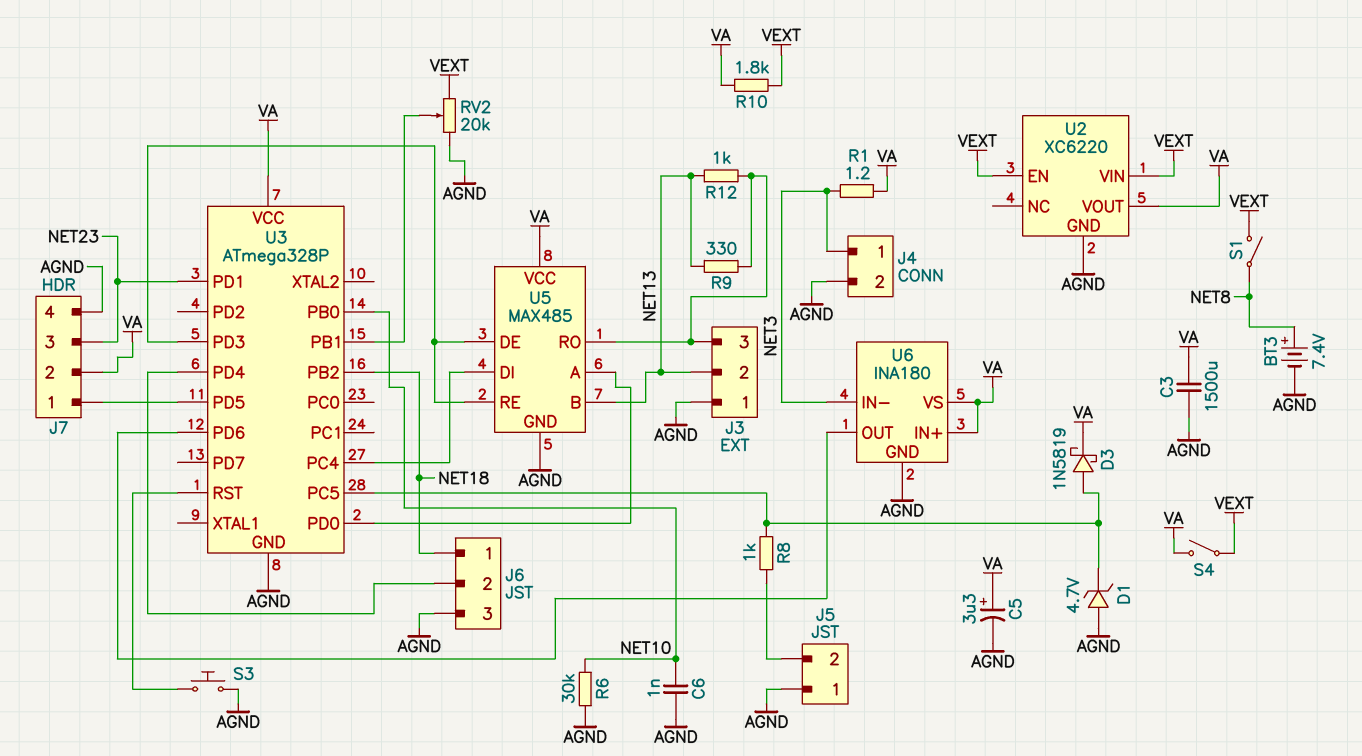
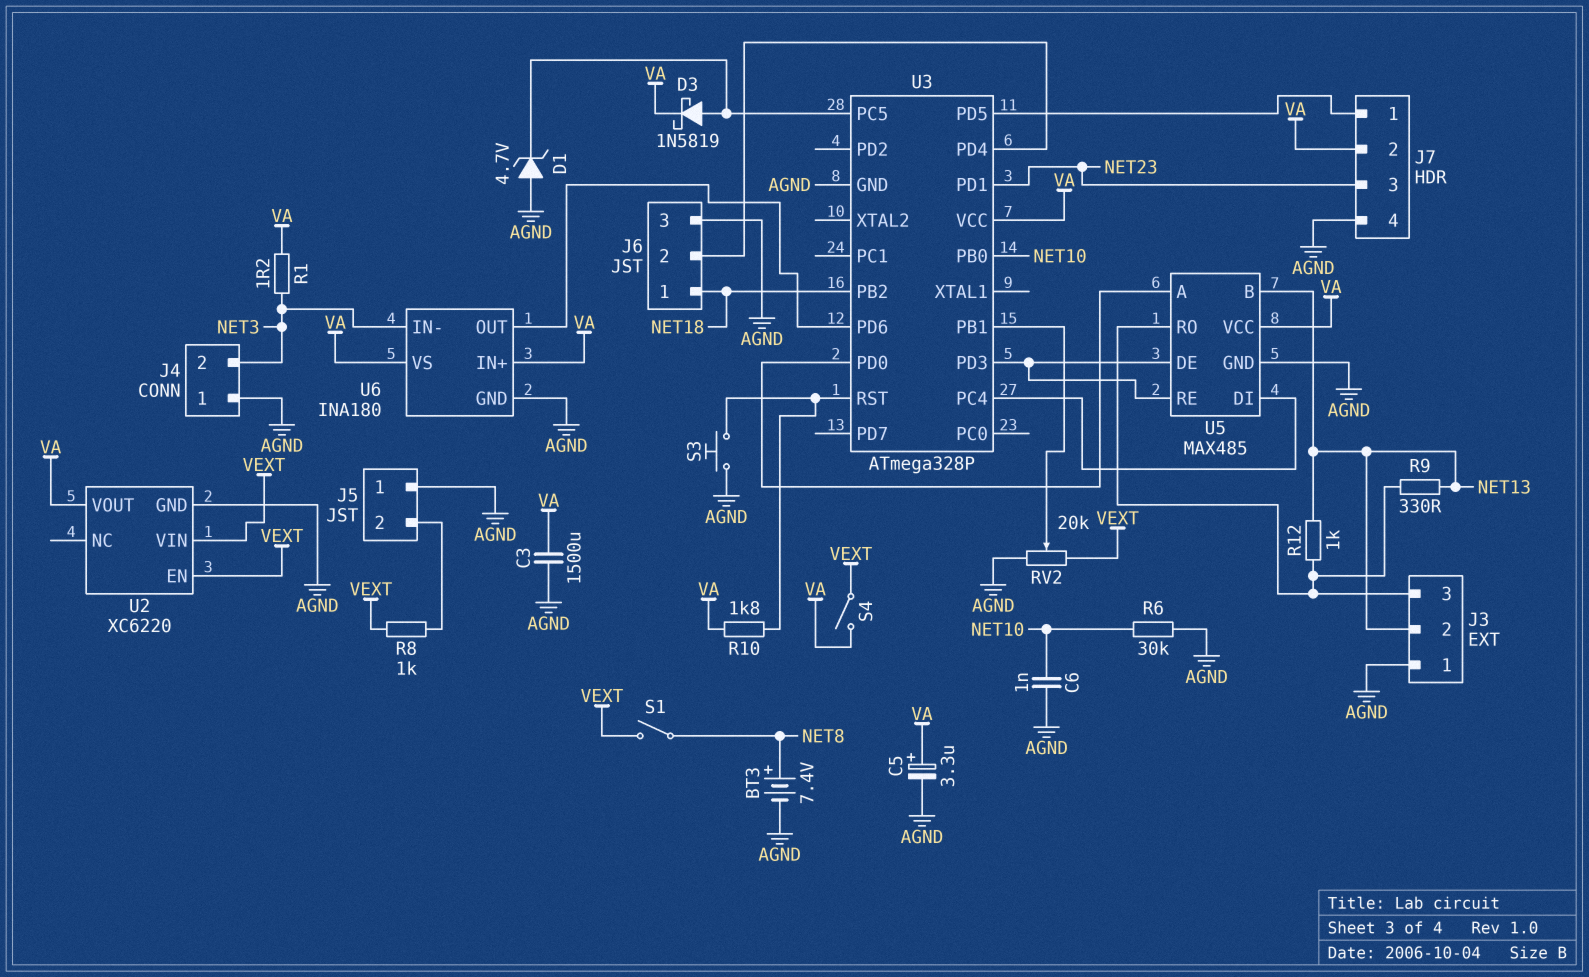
J4 pin 1: NET3 -> AGND
J4 pin 2: AGND -> NET3
R8: 1k (J5/2, U3/PC5) -> 1k (J5/2, VEXT)
R10: 1.8k (VA, VEXT) -> 1.8k (U3/RST, VA)

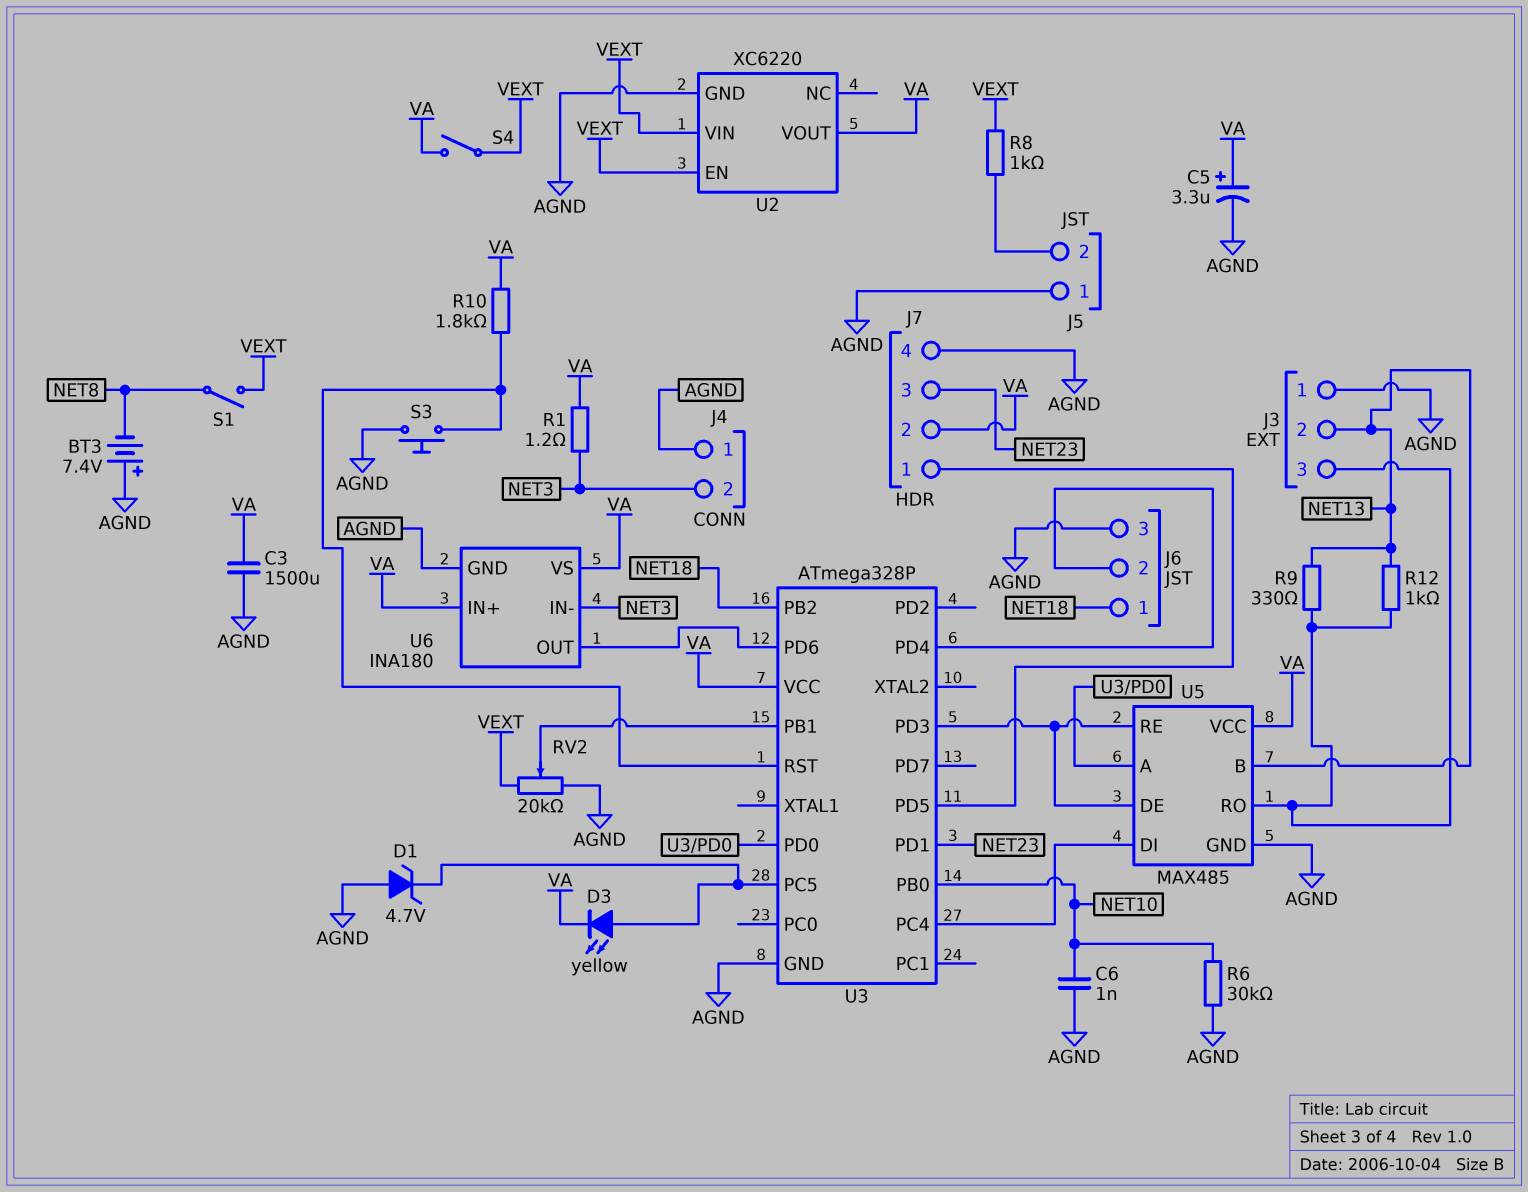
BT3: 7.4V (plus NET8, minus AGND) -> 7.4V (plus AGND, minus NET8)
D3: schottky 1N5819 (A U3/PC5, K VA) -> LED yellow (A U3/PC5, K VA)

